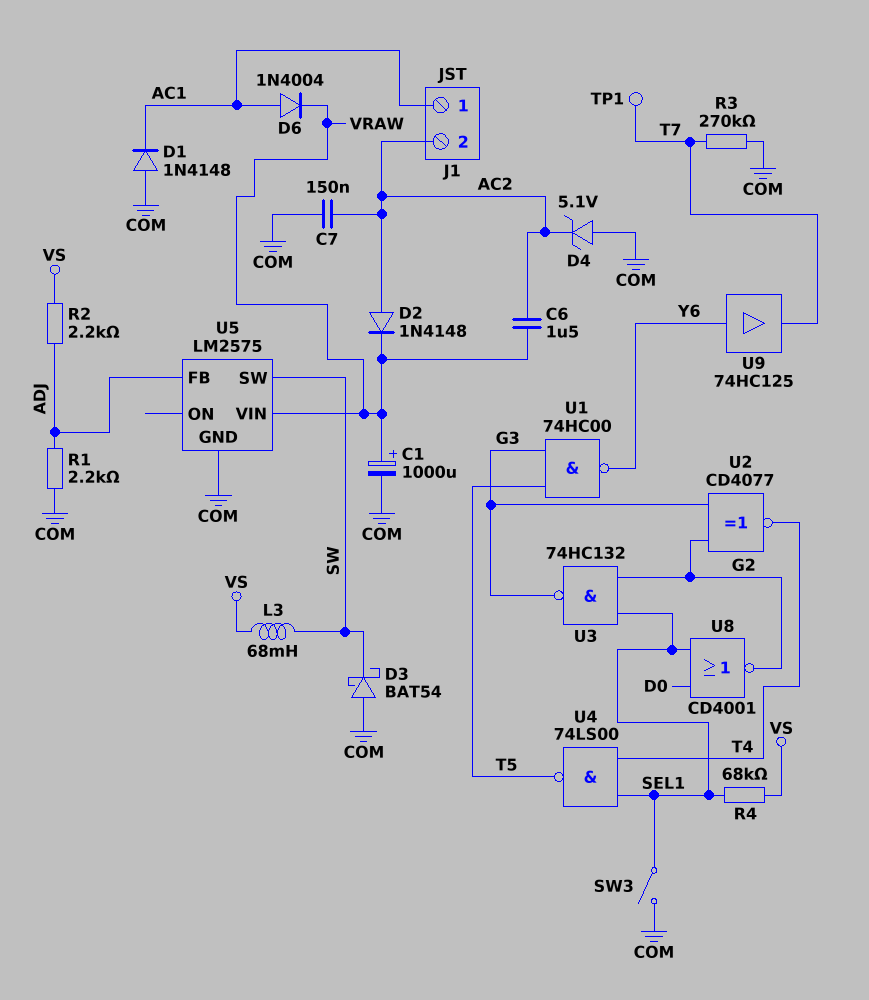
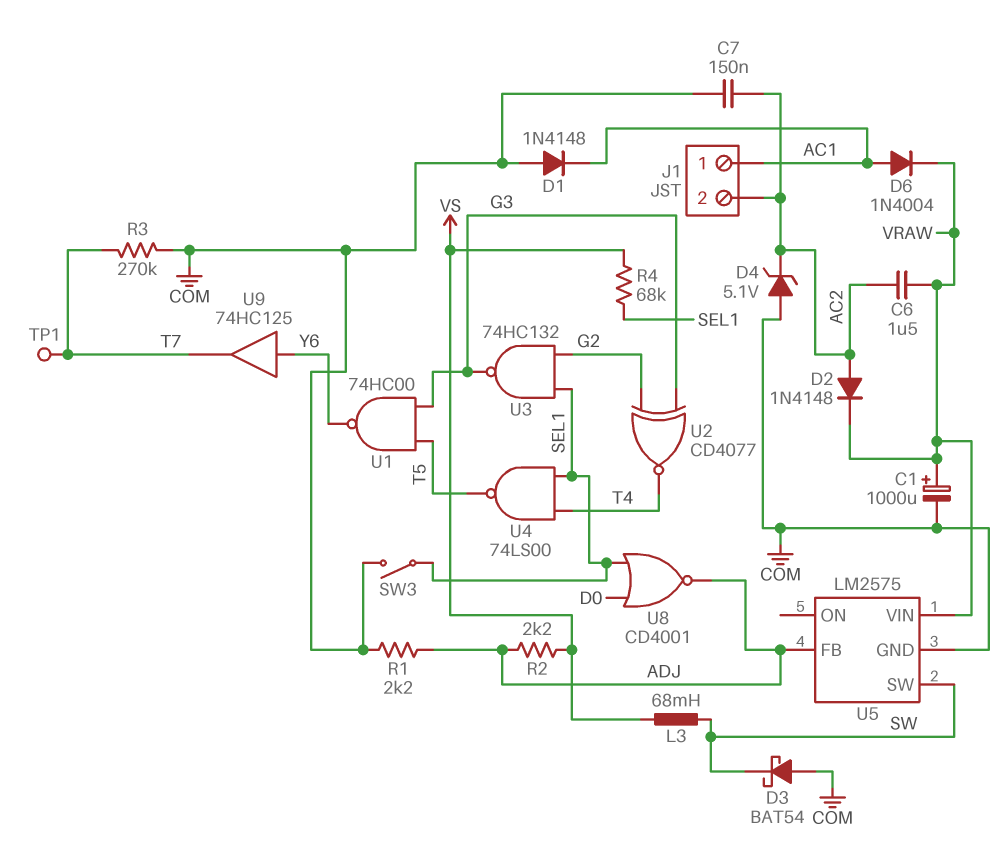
U8: NOR CD4001 (in D0, in SEL1, out G2) -> NOR CD4001 (in D0, in SEL1, out ADJ)

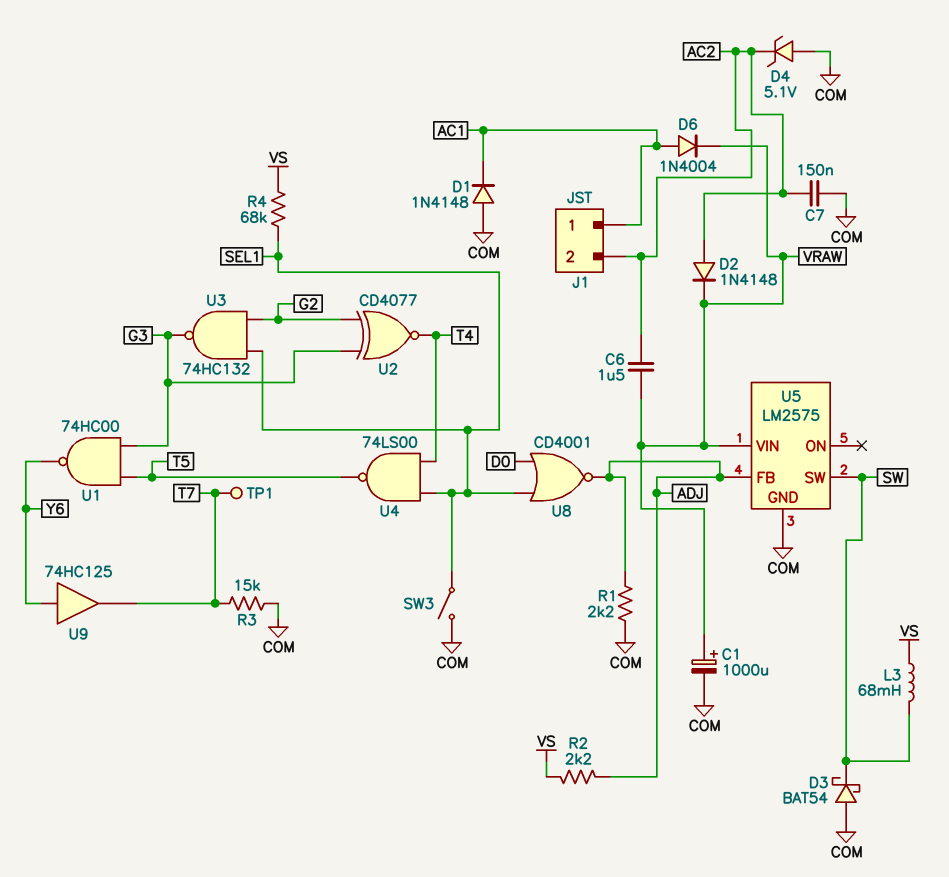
R3: 270k (COM, T7) -> 15k (COM, T7)

